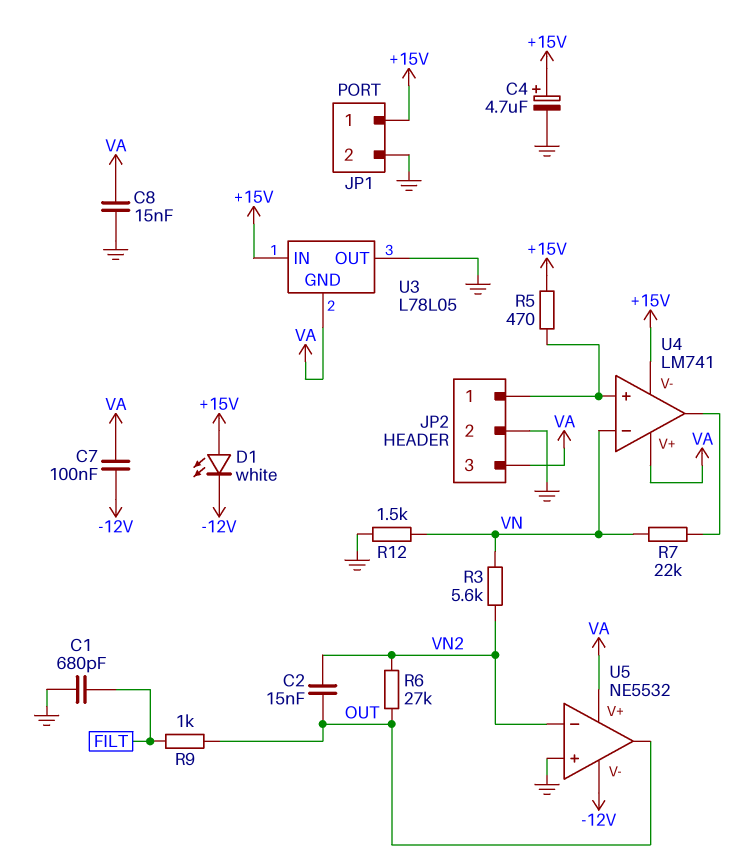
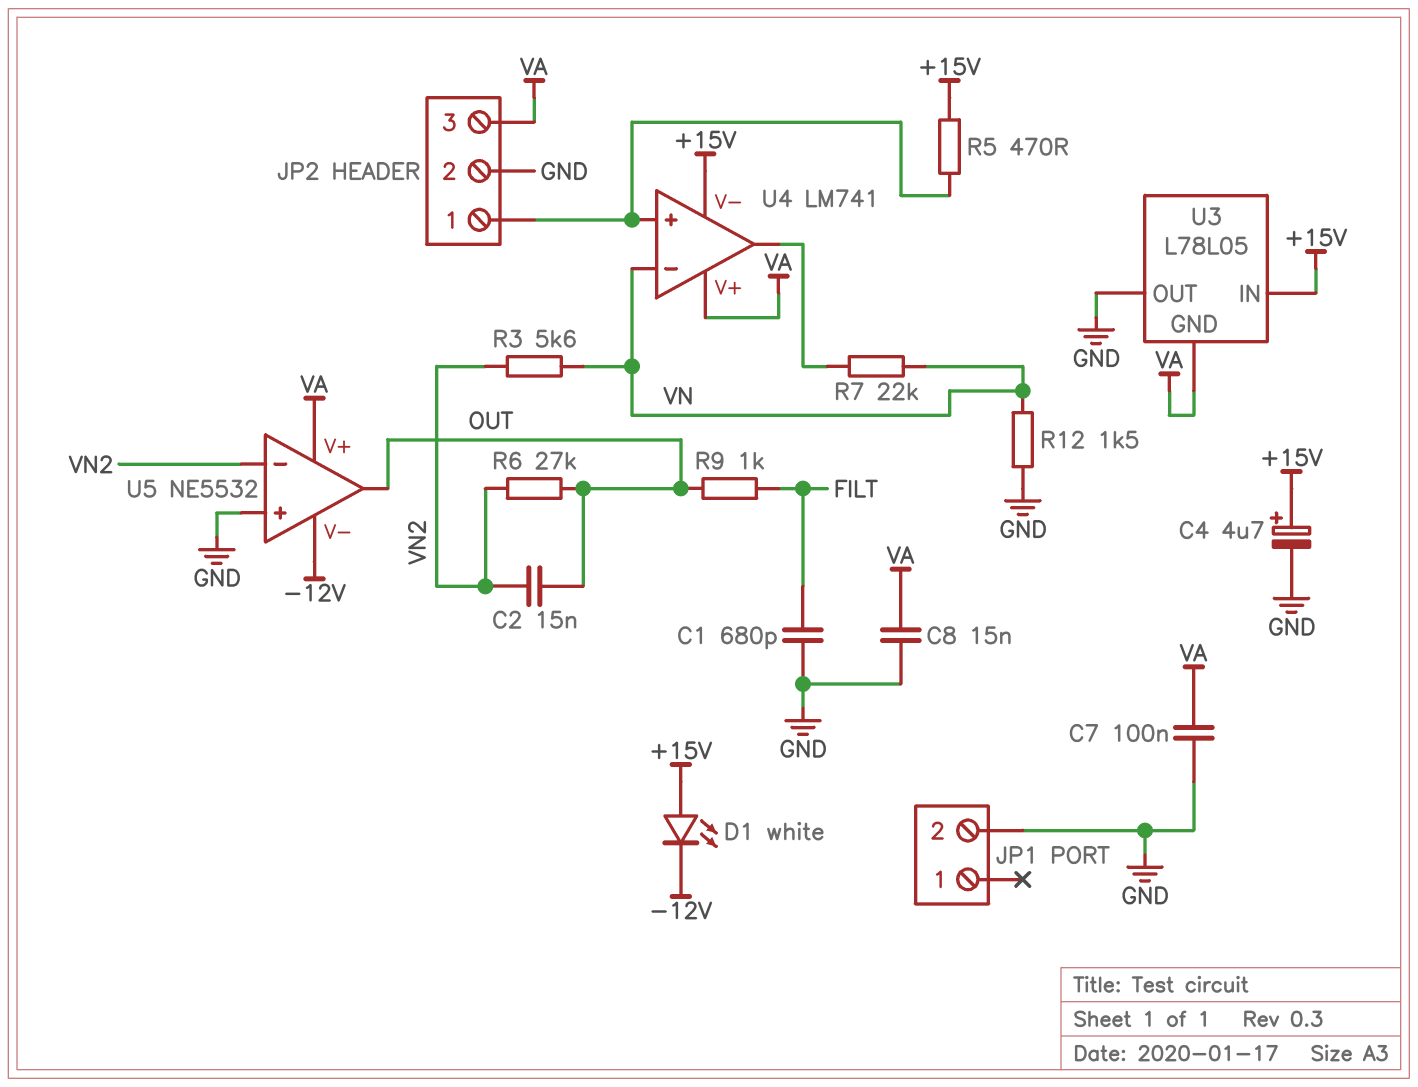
C7: 100nF (-12V, VA) -> 100nF (GND, VA)
JP1 pin 1: +15V -> none

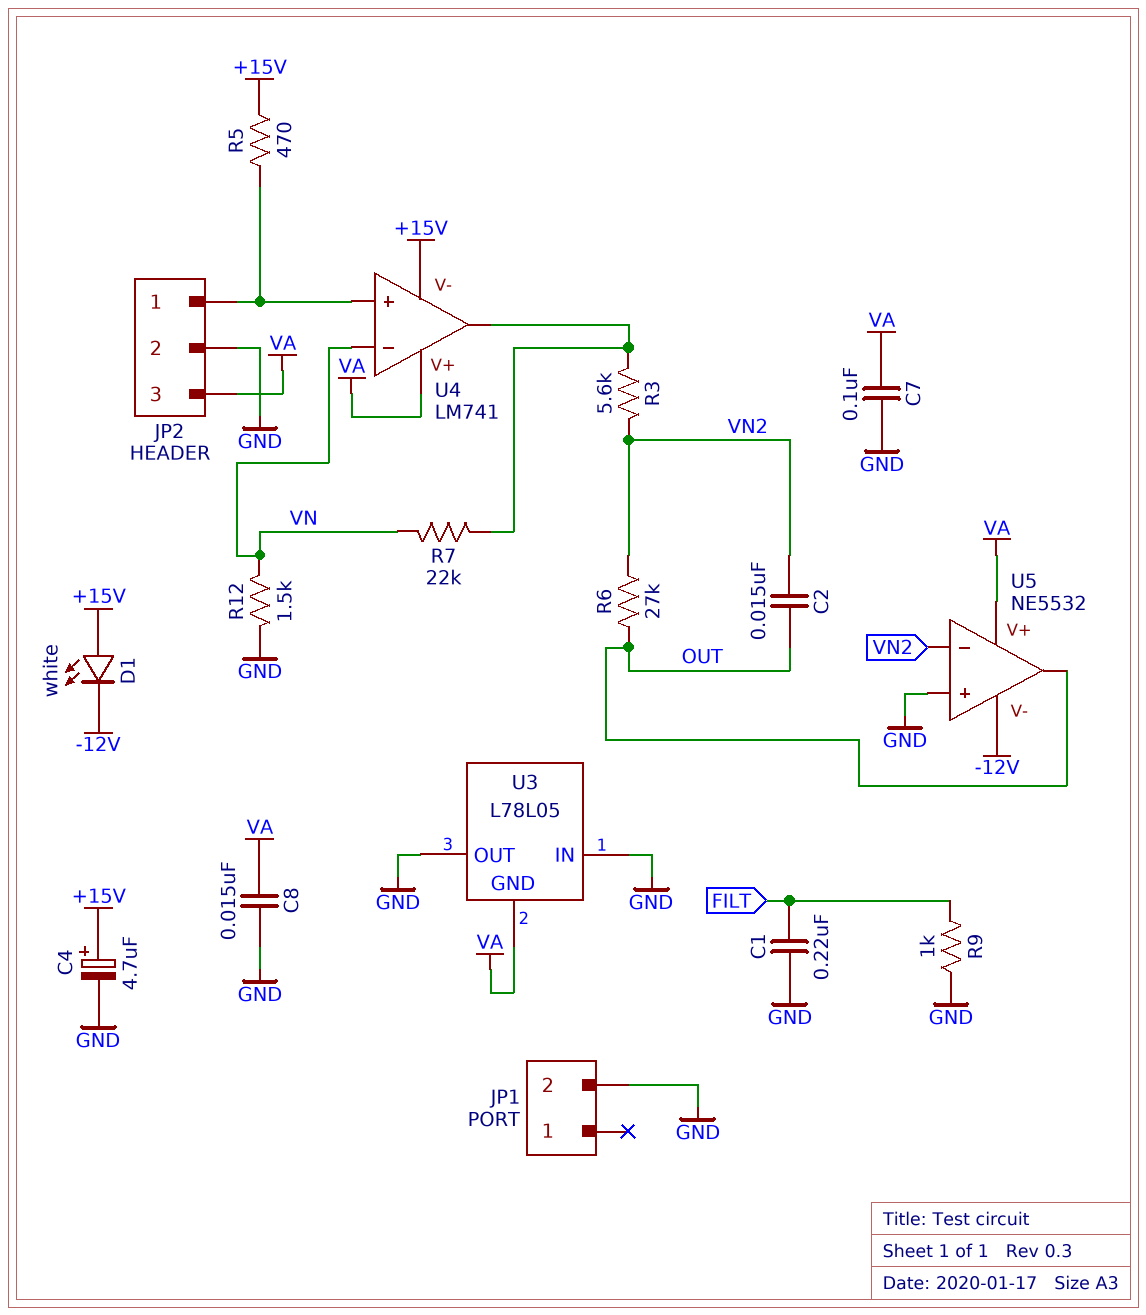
C1: 680pF (FILT, GND) -> 220nF (FILT, GND)
R3: 5.6k (VN, VN2) -> 5.6k (U4/out, VN2)
R9: 1k (FILT, OUT) -> 1k (FILT, GND)
U3 pin IN: +15V -> GND

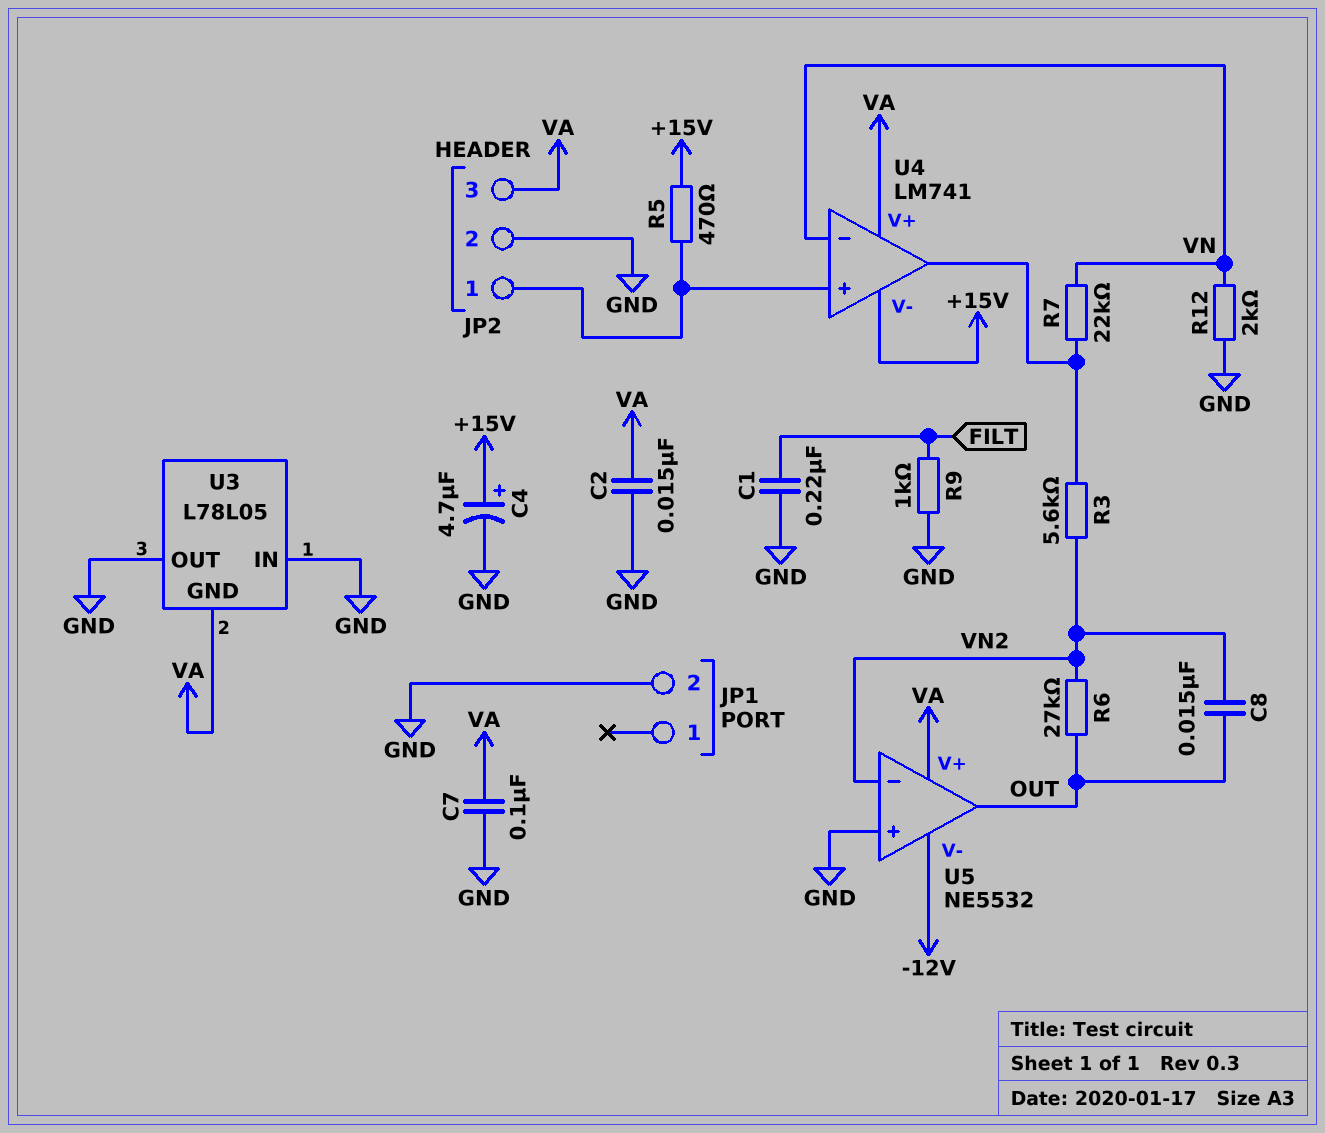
C2: 15nF (OUT, VN2) -> 15nF (GND, VA)
C8: 15nF (GND, VA) -> 15nF (OUT, VN2)
D1: LED white (A +15V, K -12V) -> none
R12: 1.5k (GND, VN) -> 2k (GND, VN)

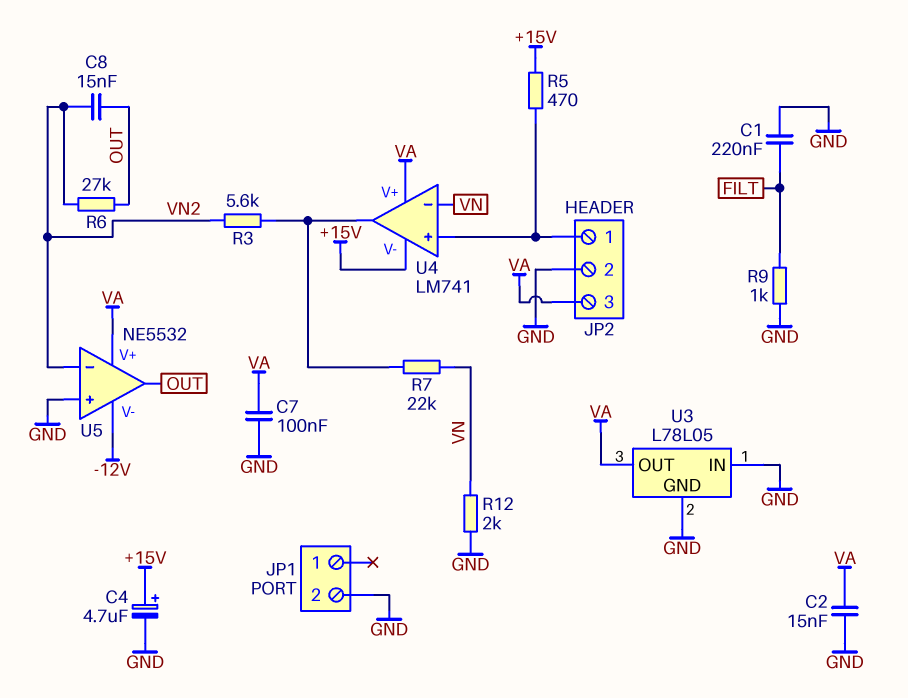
U3 pin GND: VA -> GND
U3 pin OUT: GND -> VA

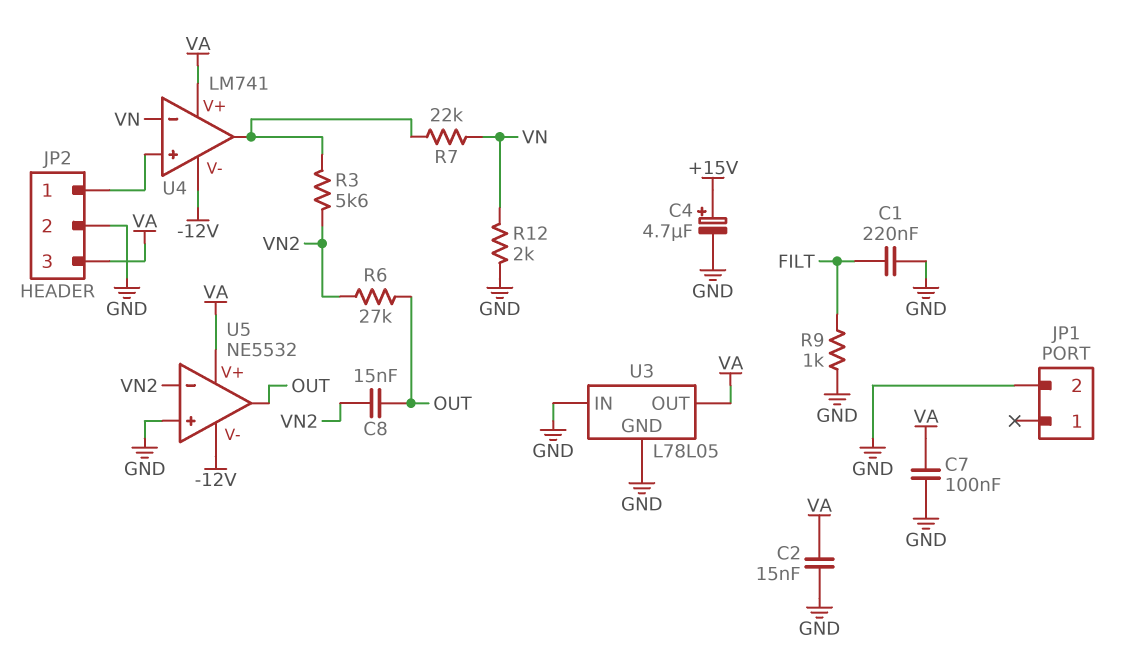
R5: 470 (+15V, JP2/1) -> none
U4 pin V-: +15V -> -12V

